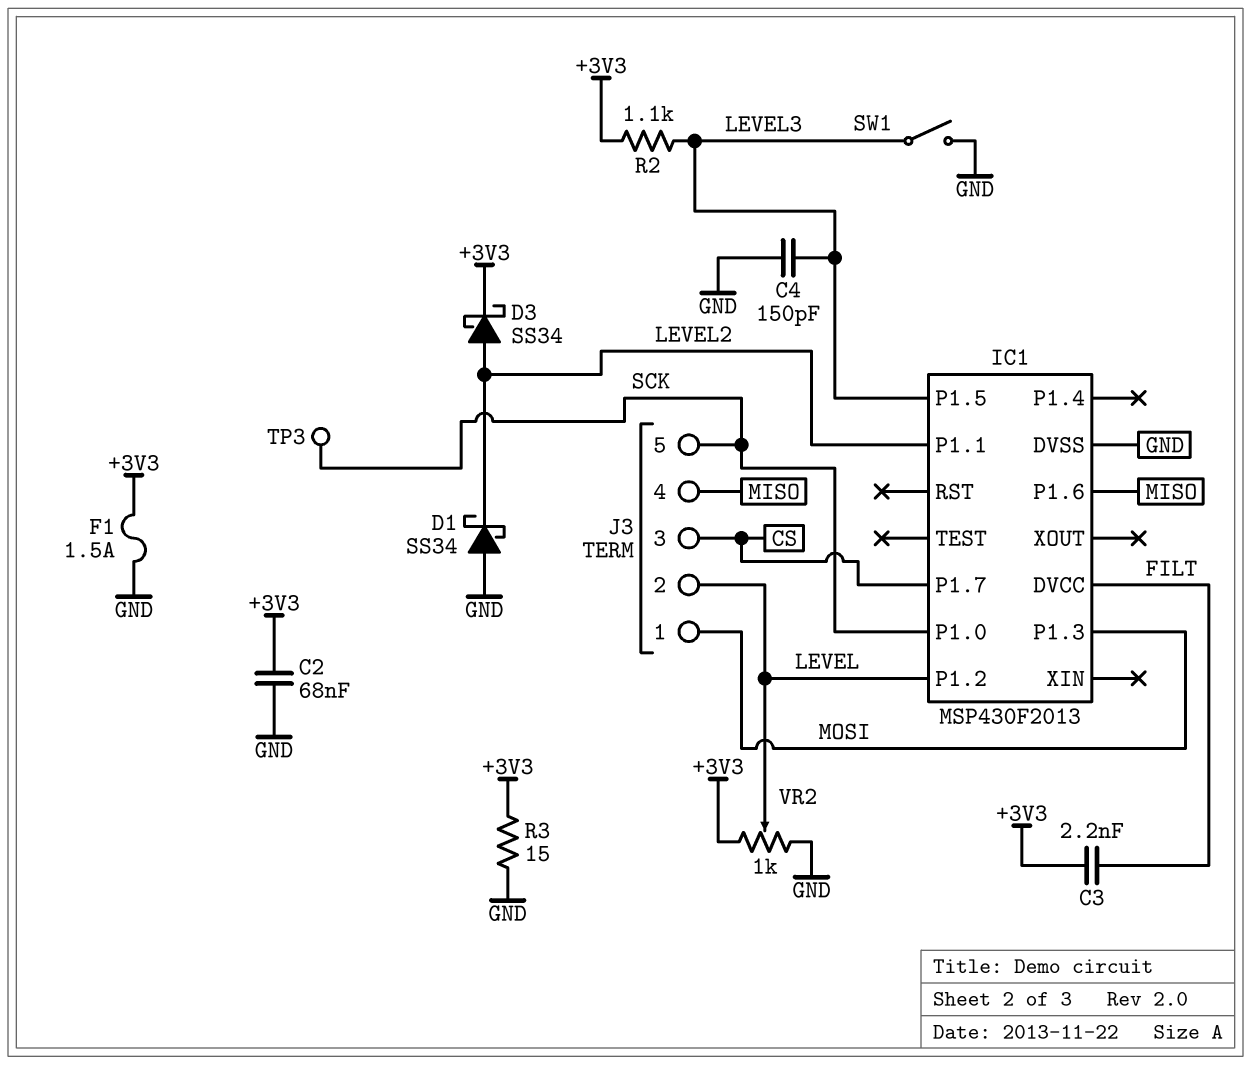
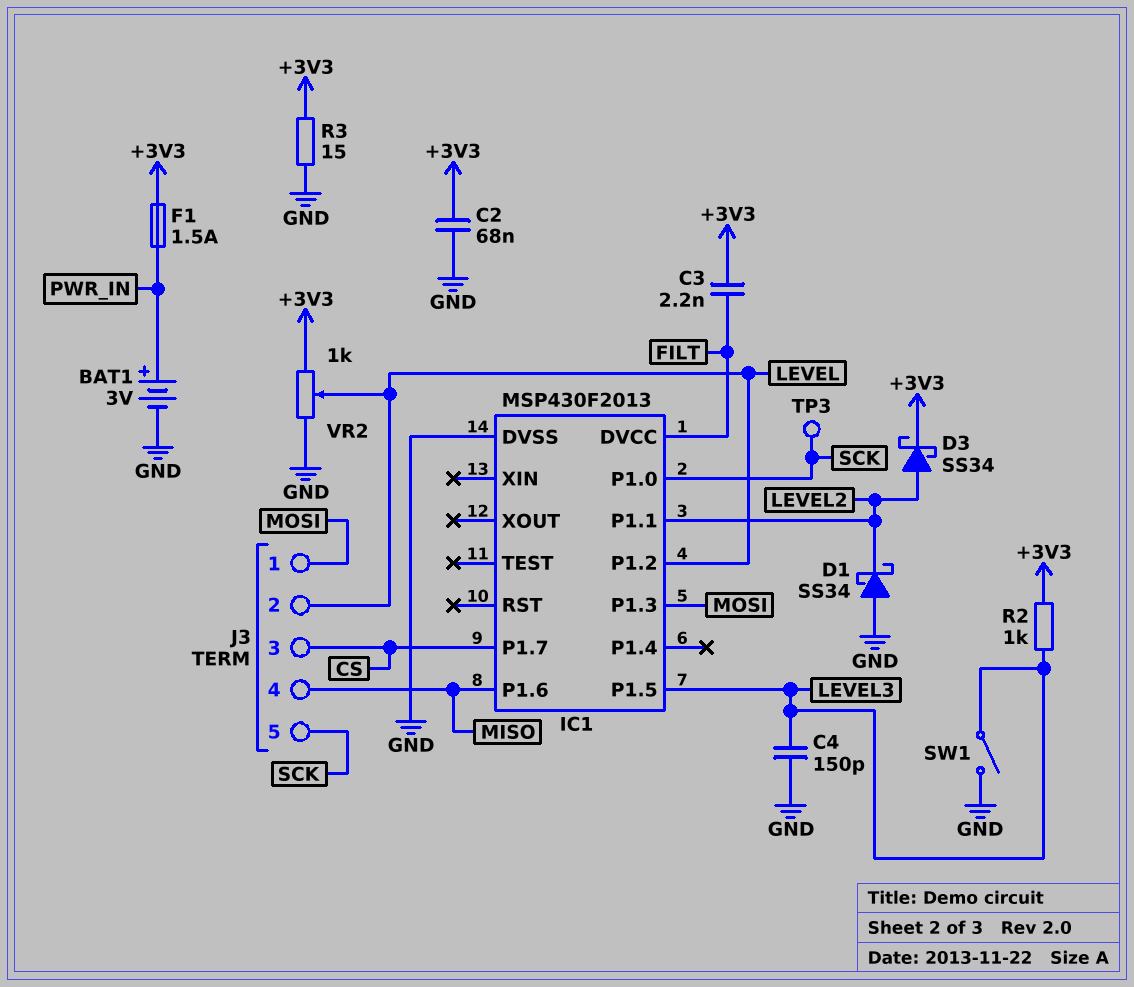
BAT1: none -> 3V (plus PWR_IN, minus GND)
F1: 1.5A (+3V3, GND) -> 1.5A (+3V3, PWR_IN)
R2: 1.1k (+3V3, LEVEL3) -> 1k (+3V3, LEVEL3)

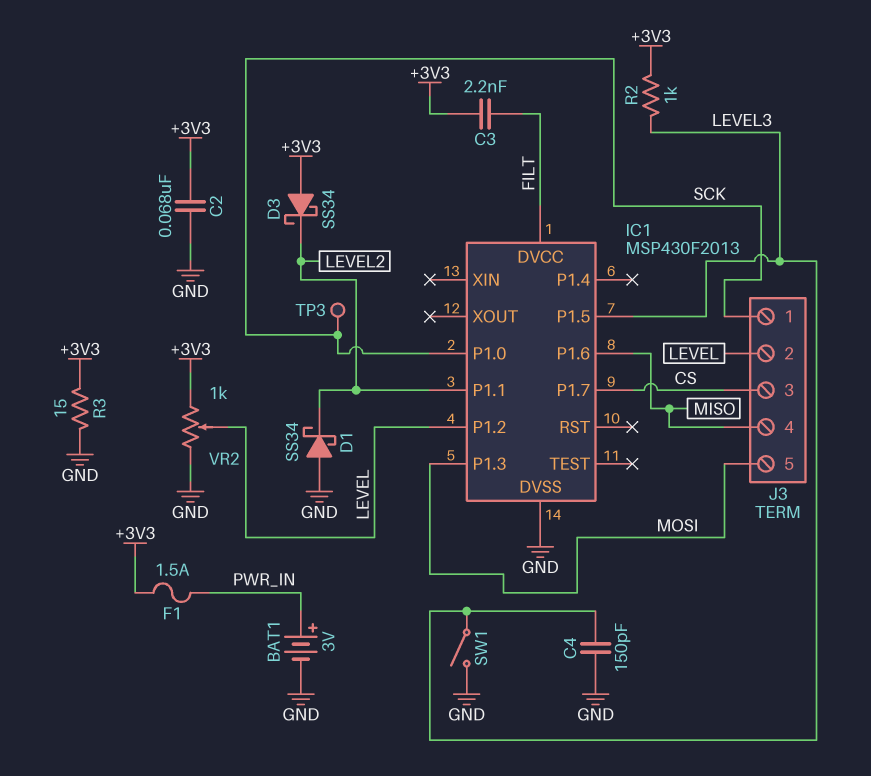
D3: schottky SS34 (A LEVEL2, K +3V3) -> schottky SS34 (A +3V3, K LEVEL2)
J3 pin 1: MOSI -> SCK
J3 pin 5: SCK -> MOSI

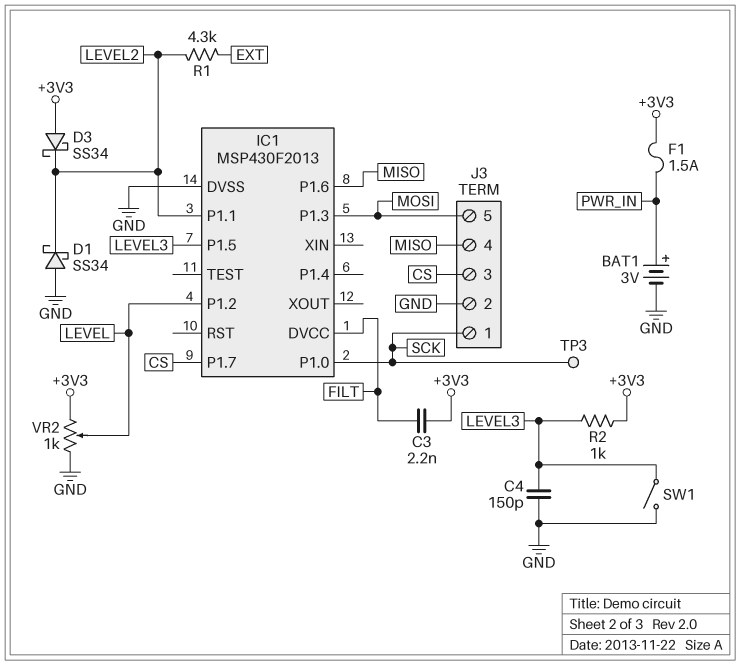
C2: 68nF (+3V3, GND) -> none
J3 pin 2: LEVEL -> GND
R1: none -> 4.3k (EXT, LEVEL2)
R3: 15 (+3V3, GND) -> none

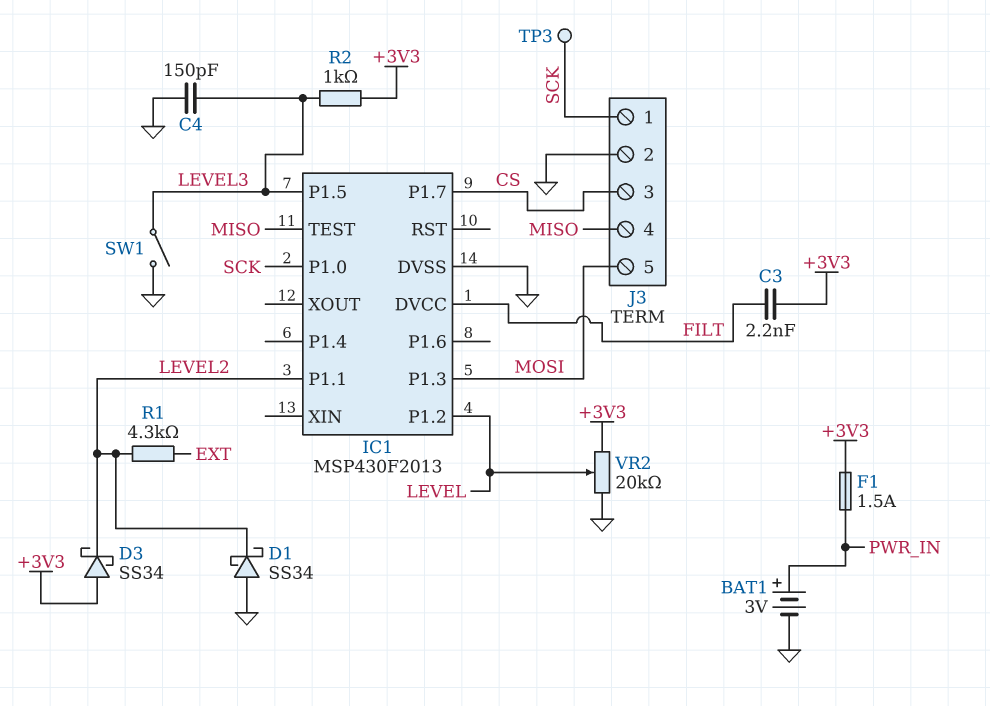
IC1 pin P1.6: MISO -> none
IC1 pin TEST: none -> MISO
VR2: 1k (+3V3, GND, wiper LEVEL) -> 20k (+3V3, GND, wiper LEVEL)

